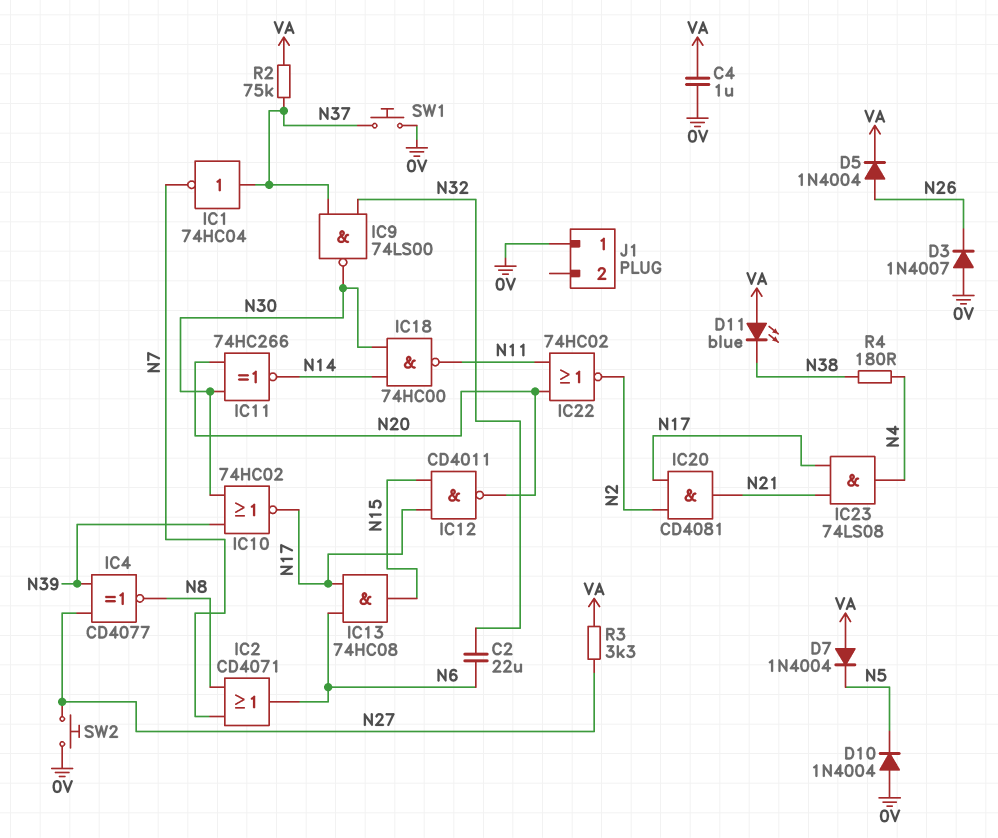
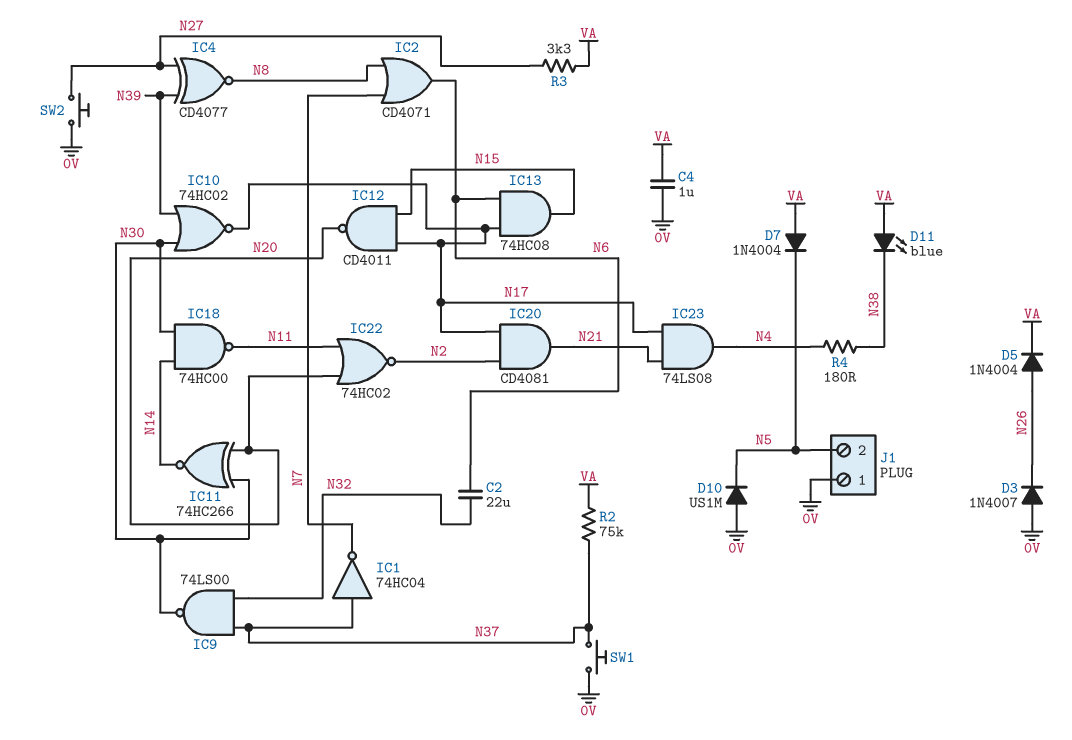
D10: diode 1N4004 (A 0V, K N5) -> diode US1M (A 0V, K N5)
J1 pin 2: none -> N5

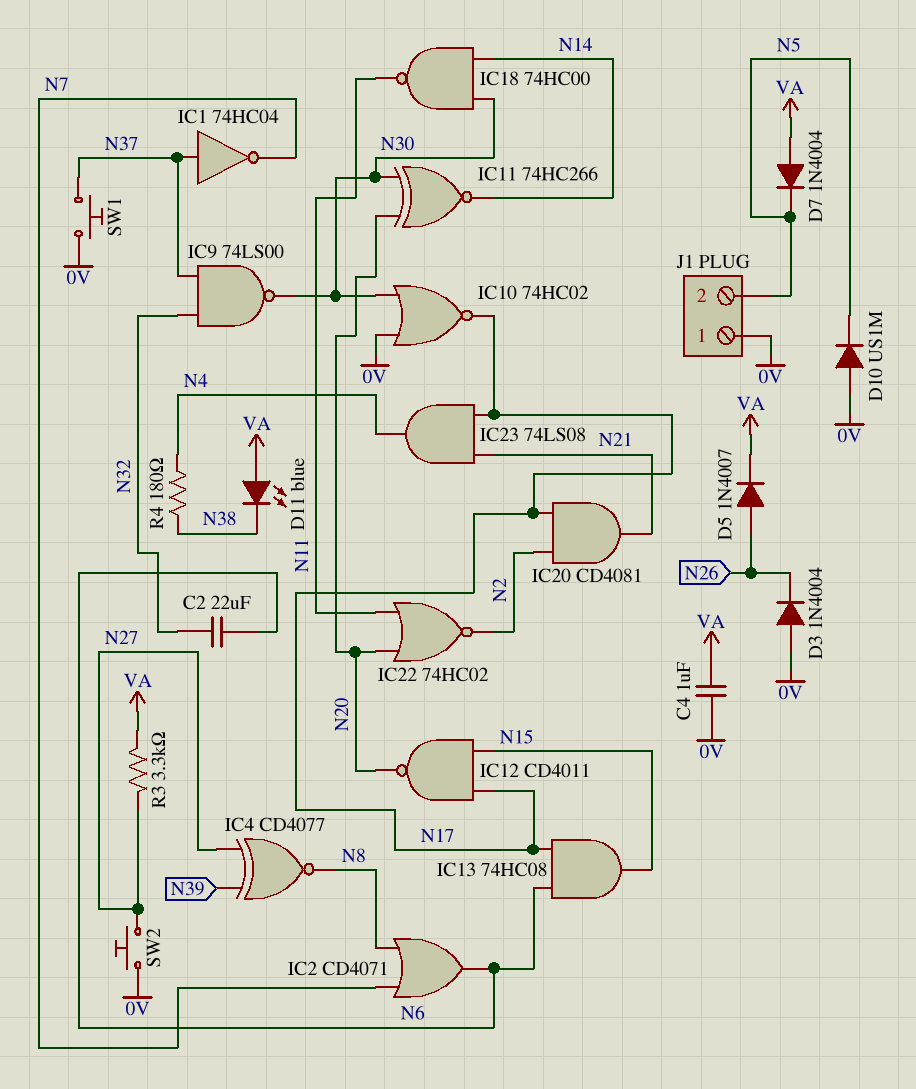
D3: diode 1N4007 (A 0V, K N26) -> diode 1N4004 (A 0V, K N26)
D5: diode 1N4004 (A N26, K VA) -> diode 1N4007 (A N26, K VA)
IC10: NOR 74HC02 (in N30, in N39, out N17) -> NOR 74HC02 (in 0V, in N30, out N17)
R2: 75k (N37, VA) -> none

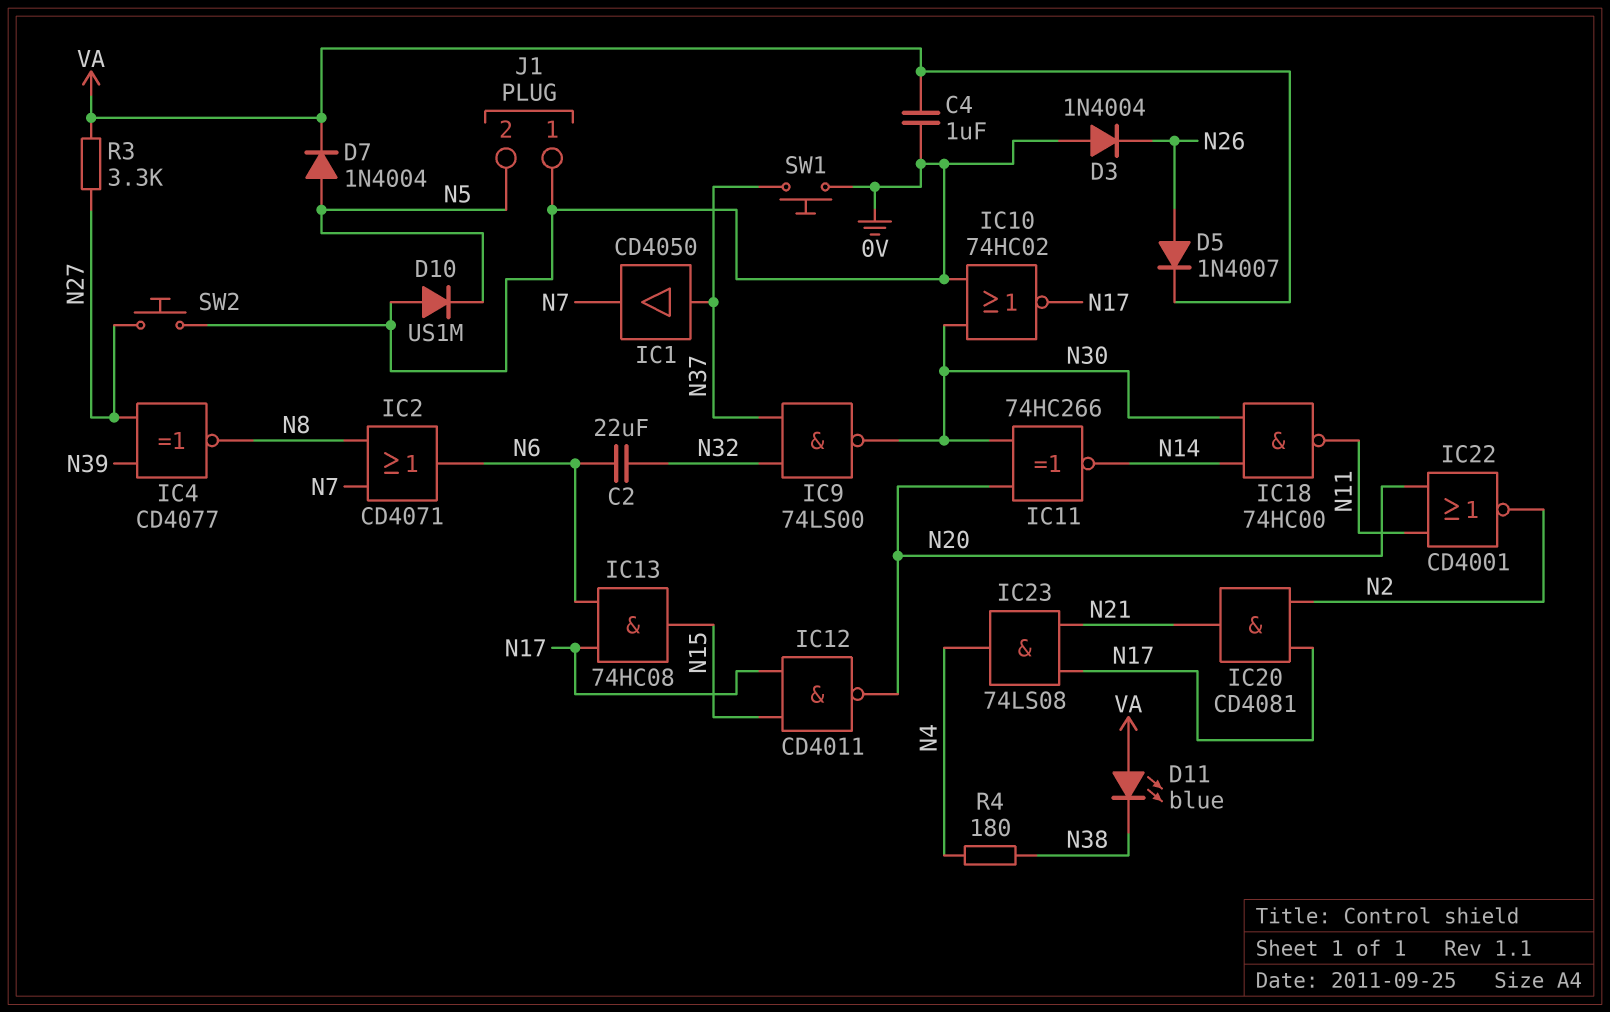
D7: diode 1N4004 (A VA, K N5) -> diode 1N4004 (A N5, K VA)
IC1: NOT 74HC04 (in N37, out N7) -> buffer CD4050 (in N37, out N7)
IC22: NOR 74HC02 (in N11, in N20, out N2) -> NOR CD4001 (in N11, in N20, out N2)

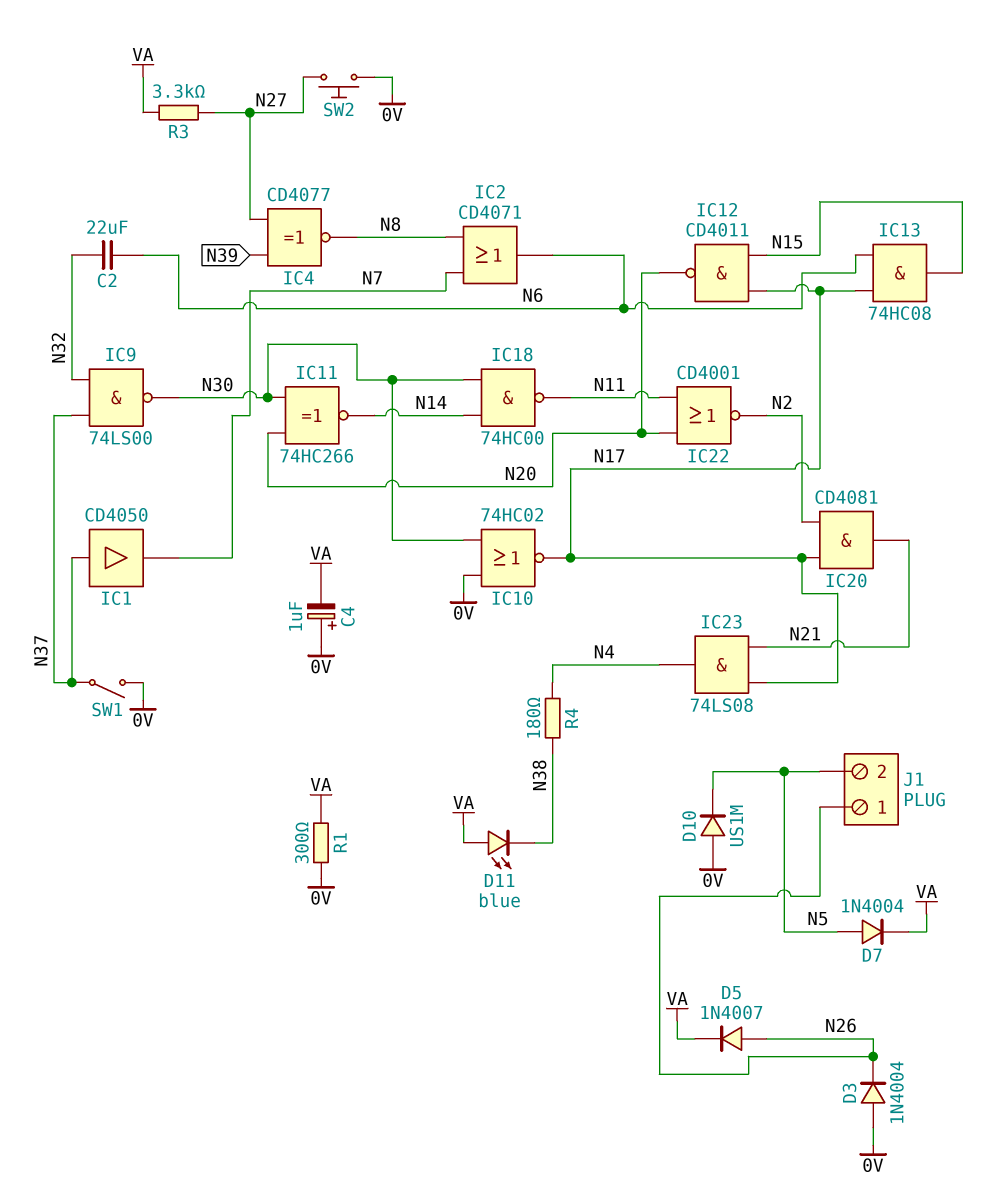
C4: 1uF (0V, VA) -> 1uF (plus 0V, minus VA)
J1 pin 1: 0V -> N26
R1: none -> 300 (0V, VA)
SW1: button (0V, N37) -> switch (0V, N37)

